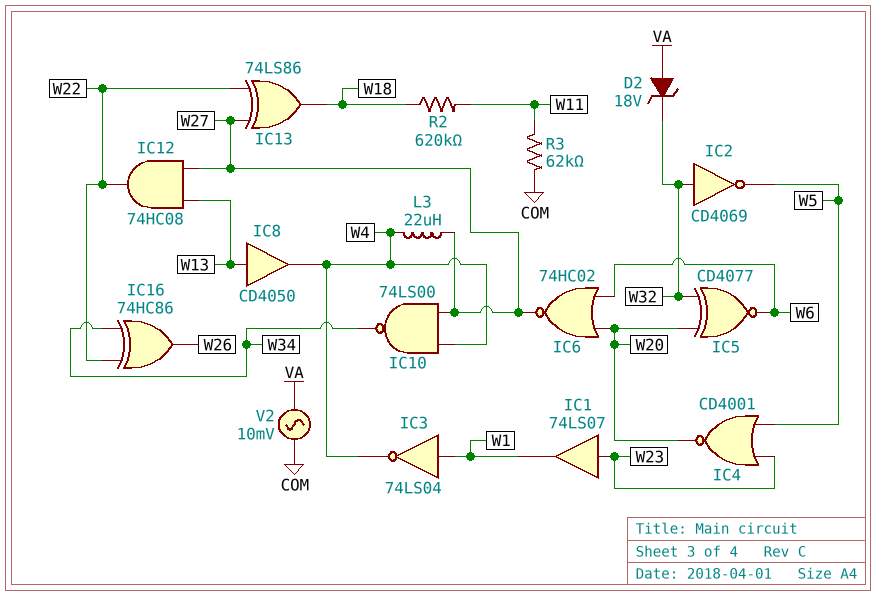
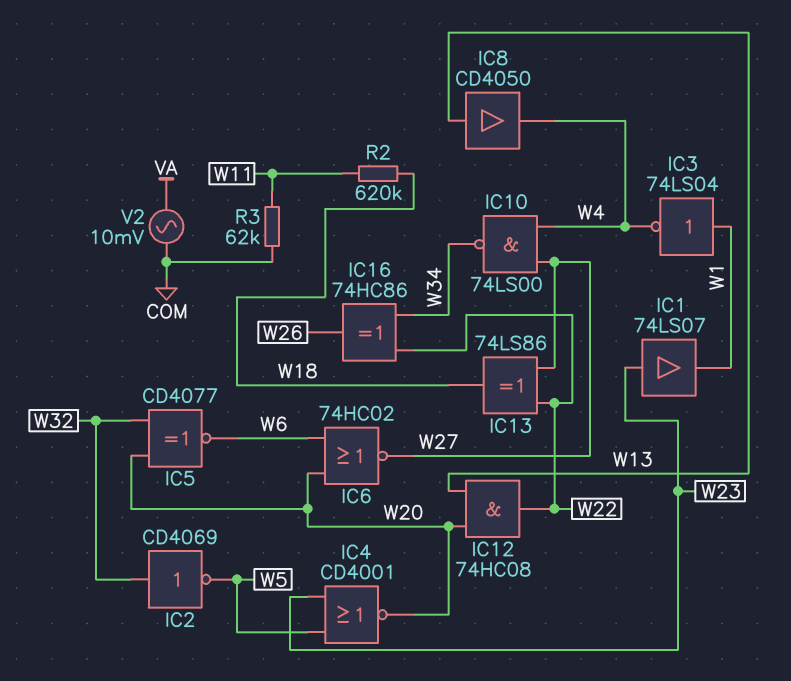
D2: zener 18V (A VA, K W32) -> none
IC12: AND 74HC08 (in W13, in W27, out W22) -> AND 74HC08 (in W13, in W20, out W22)
L3: 22uH (W4, W27) -> none

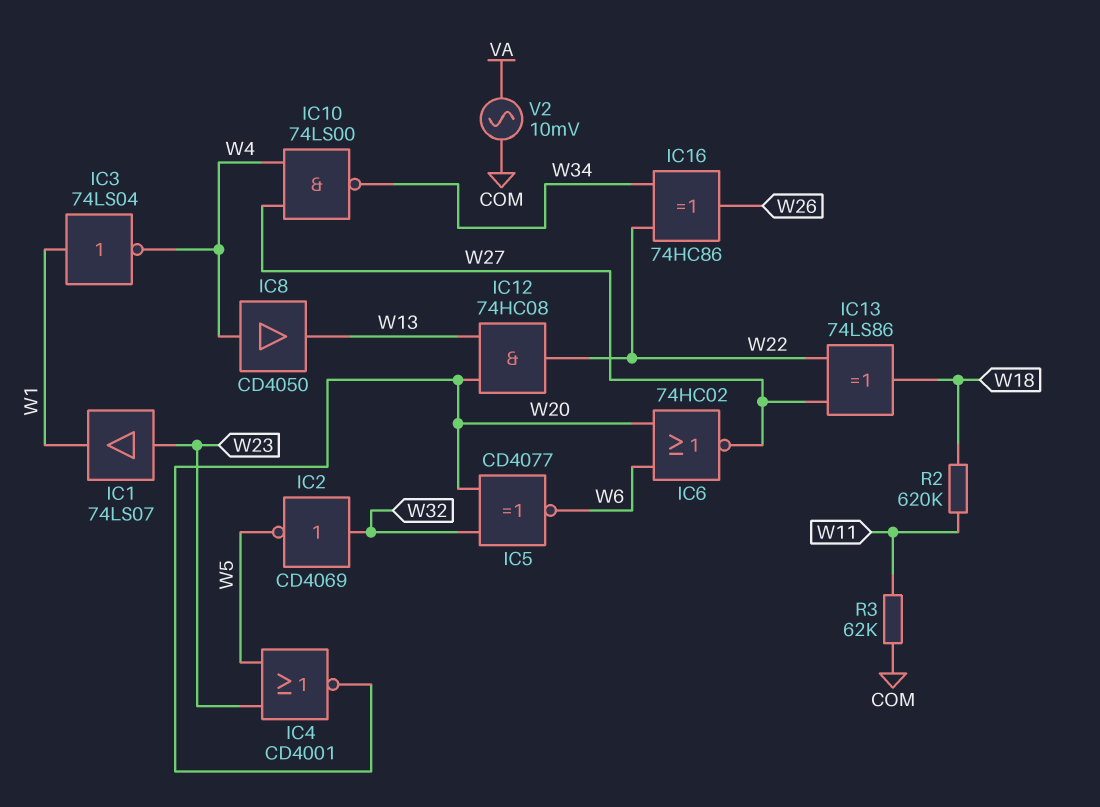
IC8: buffer CD4050 (in W13, out W4) -> buffer CD4050 (in W4, out W13)

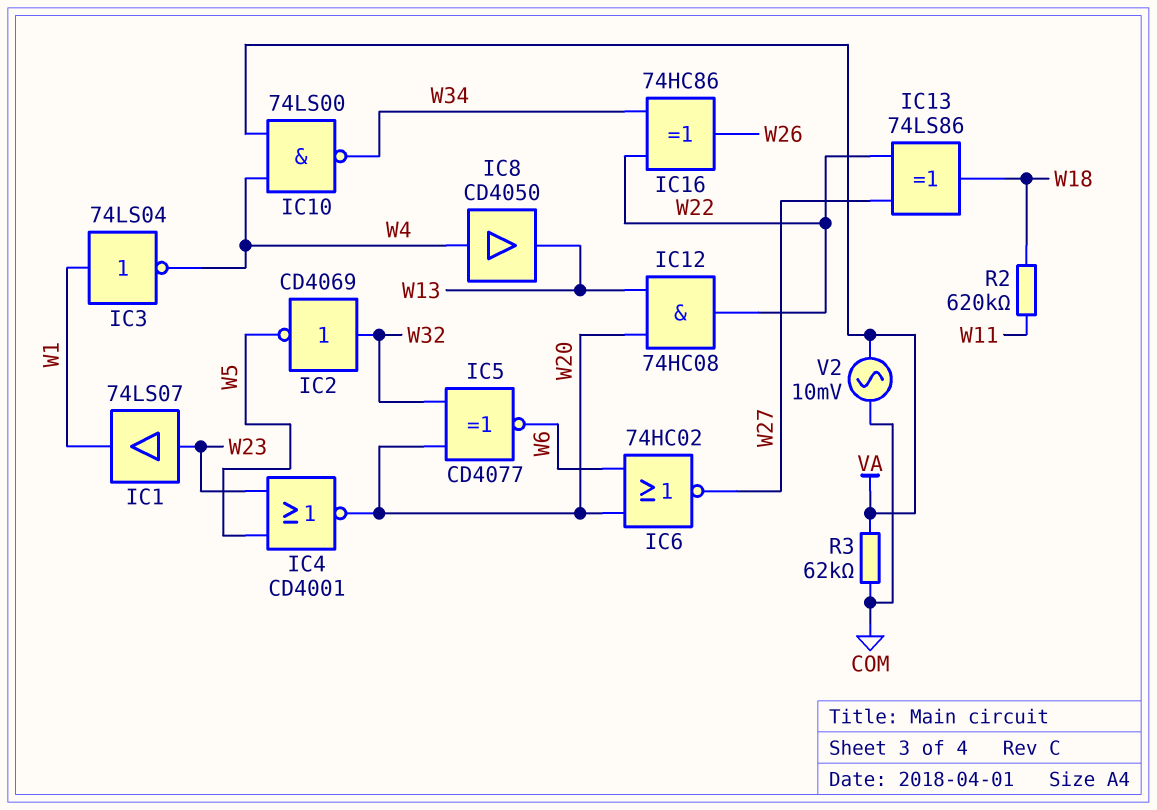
IC10: NAND 74LS00 (in W4, in W27, out W34) -> NAND 74LS00 (in VA, in W4, out W34)
R3: 62k (COM, W11) -> 62k (COM, VA)

